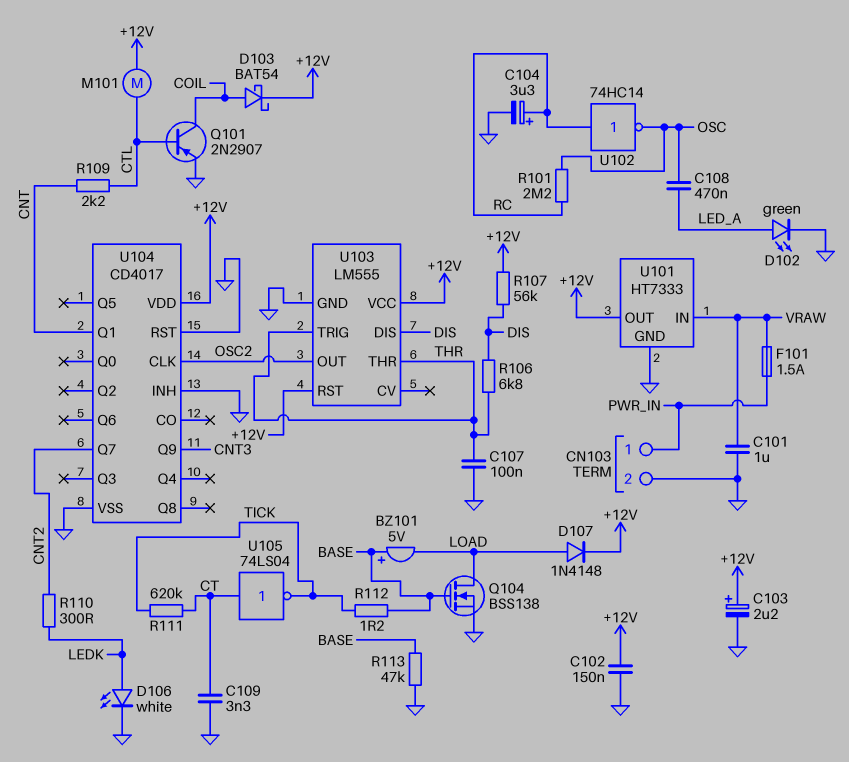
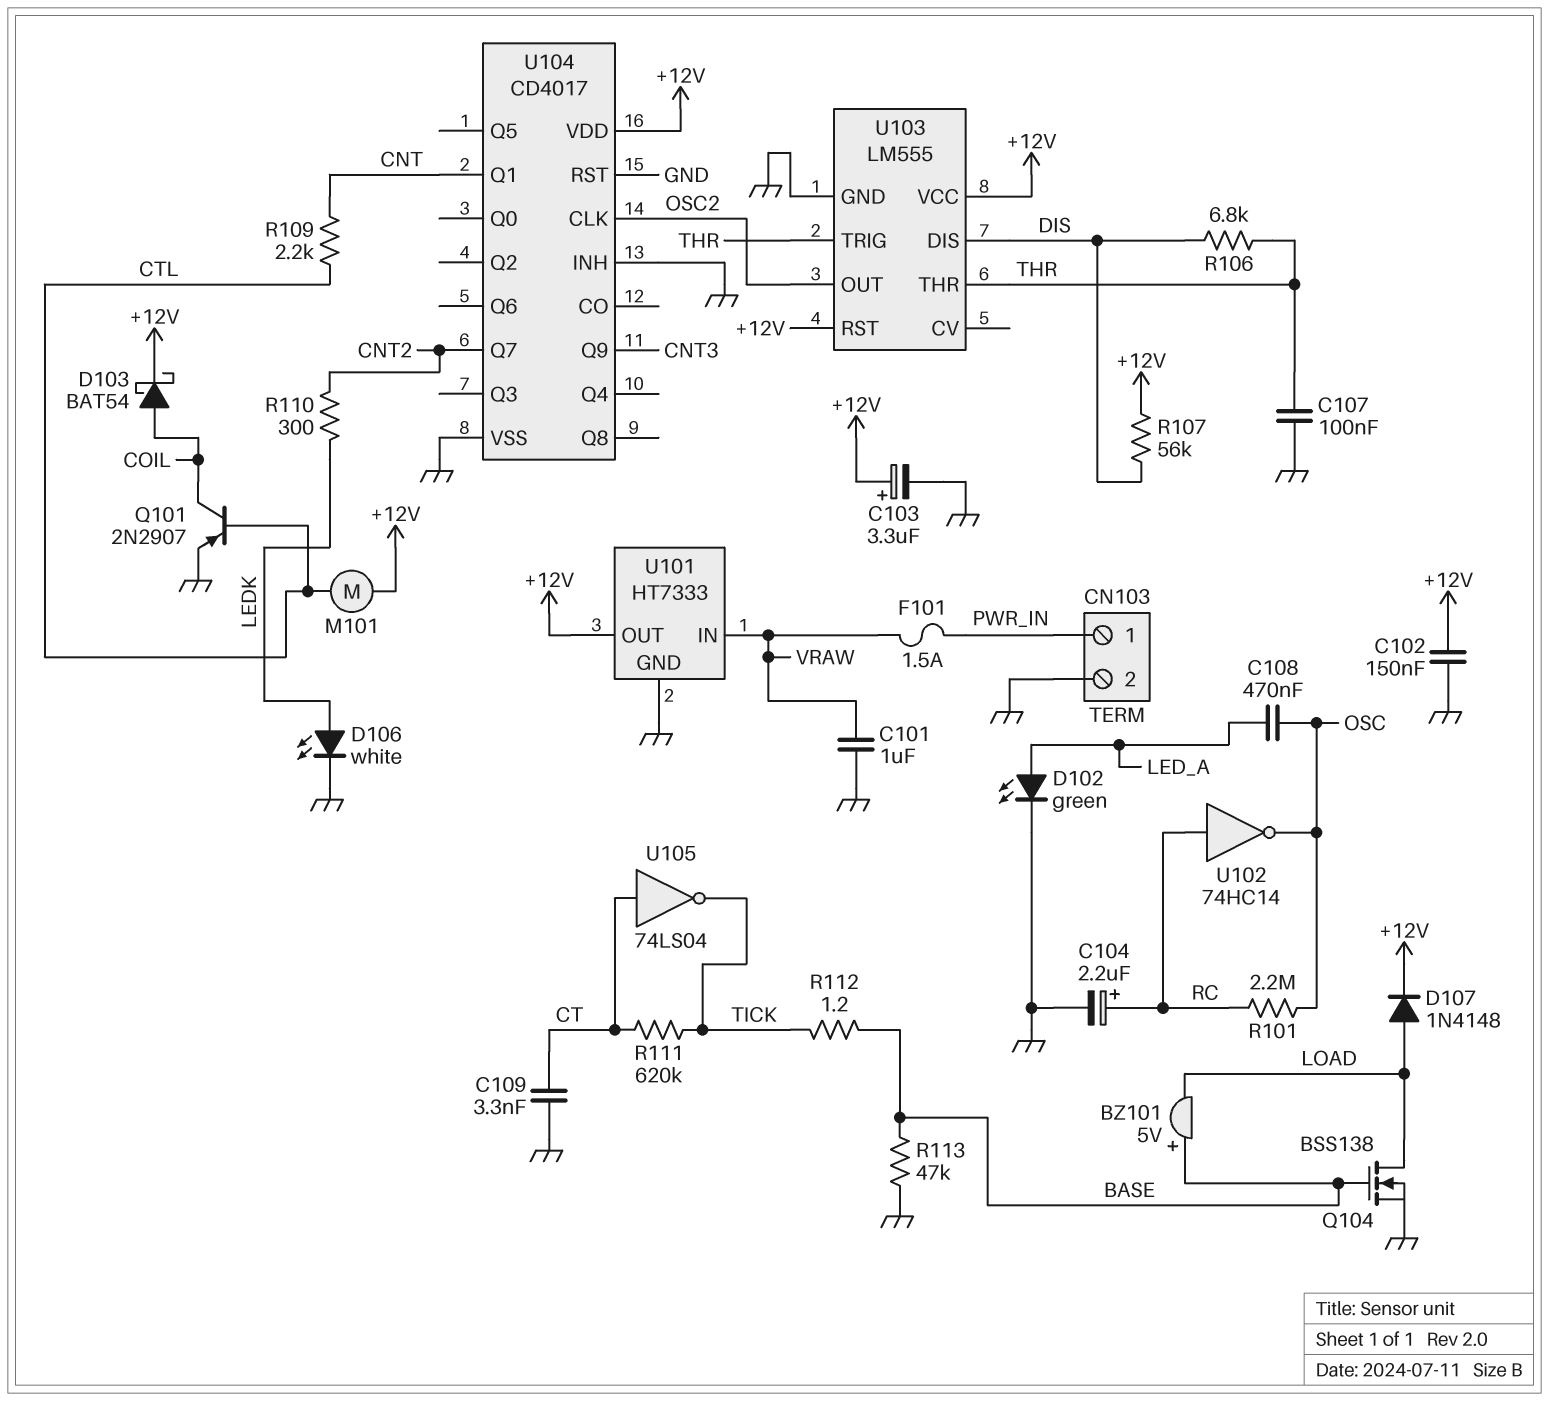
C103: 2.2uF (plus +12V, minus GND) -> 3.3uF (plus +12V, minus GND)
C104: 3.3uF (plus RC, minus GND) -> 2.2uF (plus RC, minus GND)

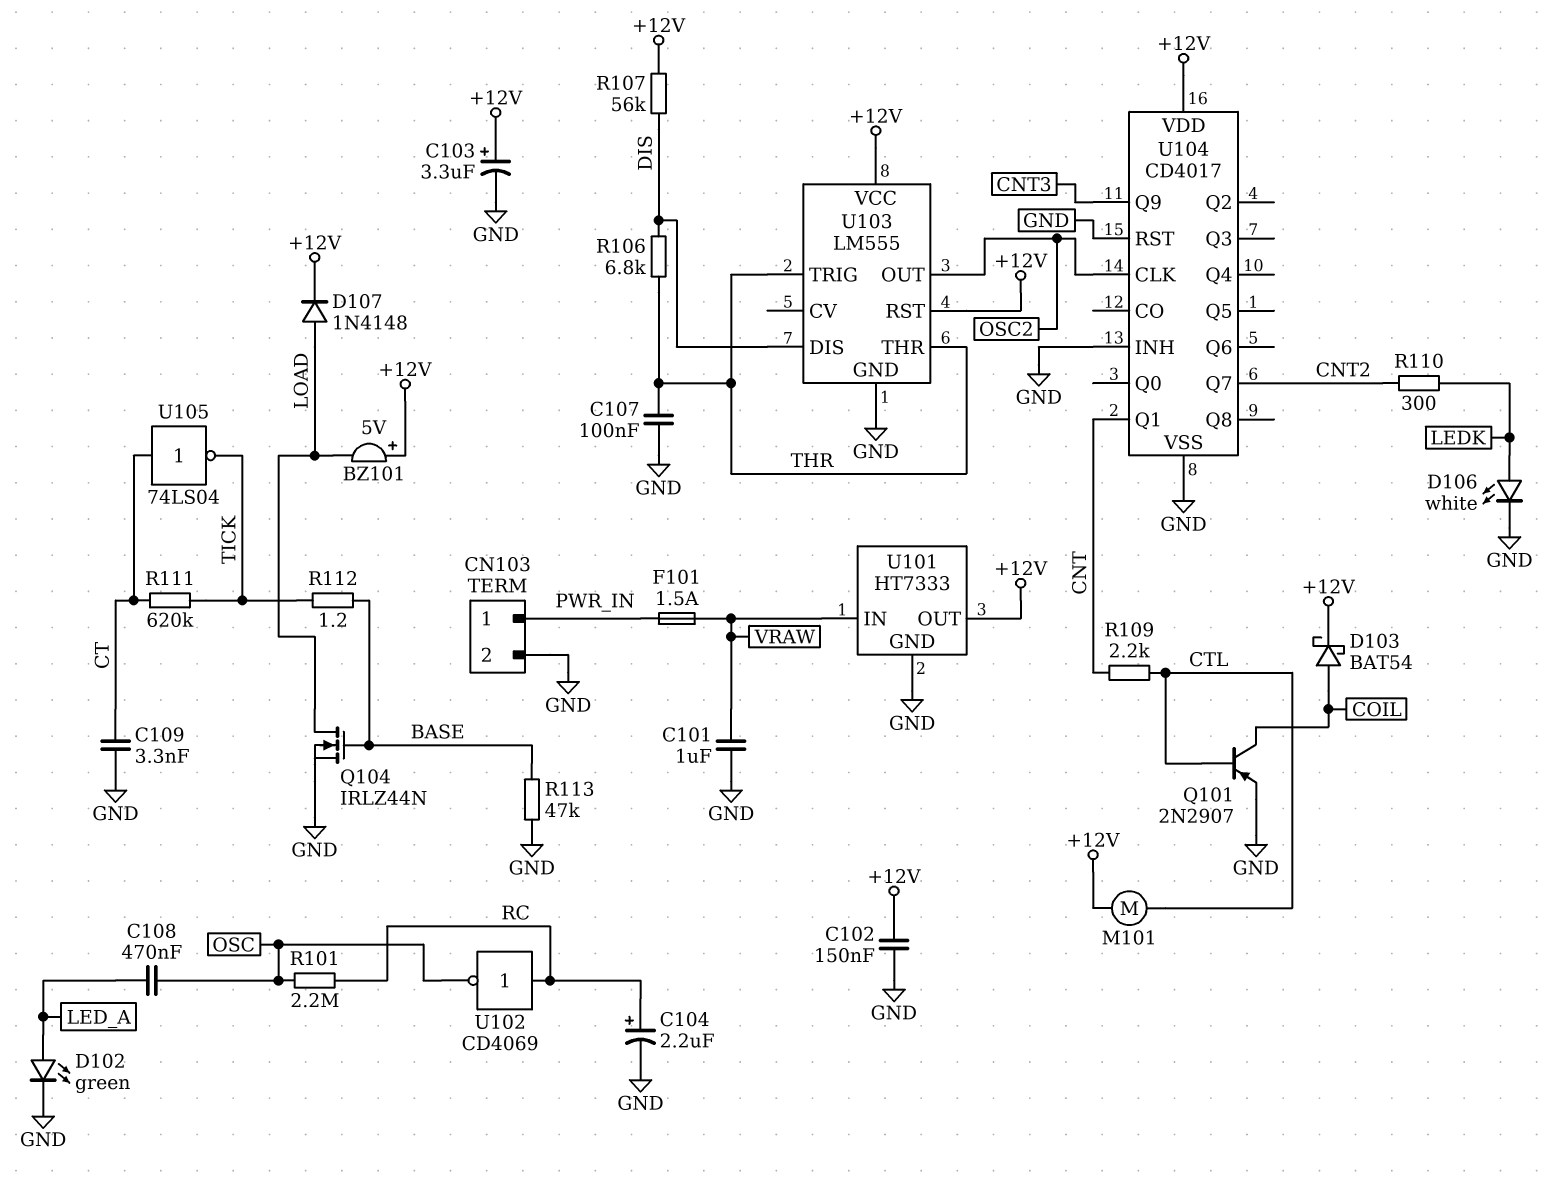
BZ101: buzzer 5V (plus BASE, minus LOAD) -> buzzer 5V (plus +12V, minus LOAD)
Q104: NMOS BSS138 (G BASE, D LOAD, S GND) -> NMOS IRLZ44N (G BASE, D LOAD, S GND)
U102: NOT 74HC14 (in RC, out OSC) -> NOT CD4069 (in RC, out OSC)

